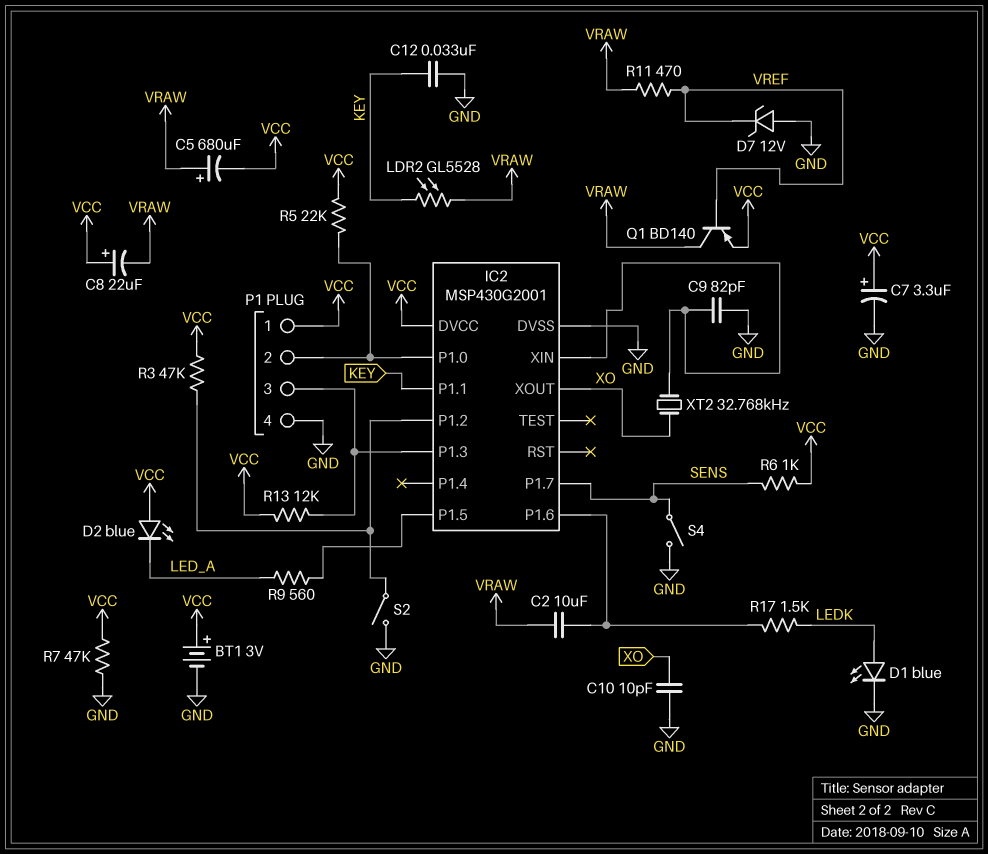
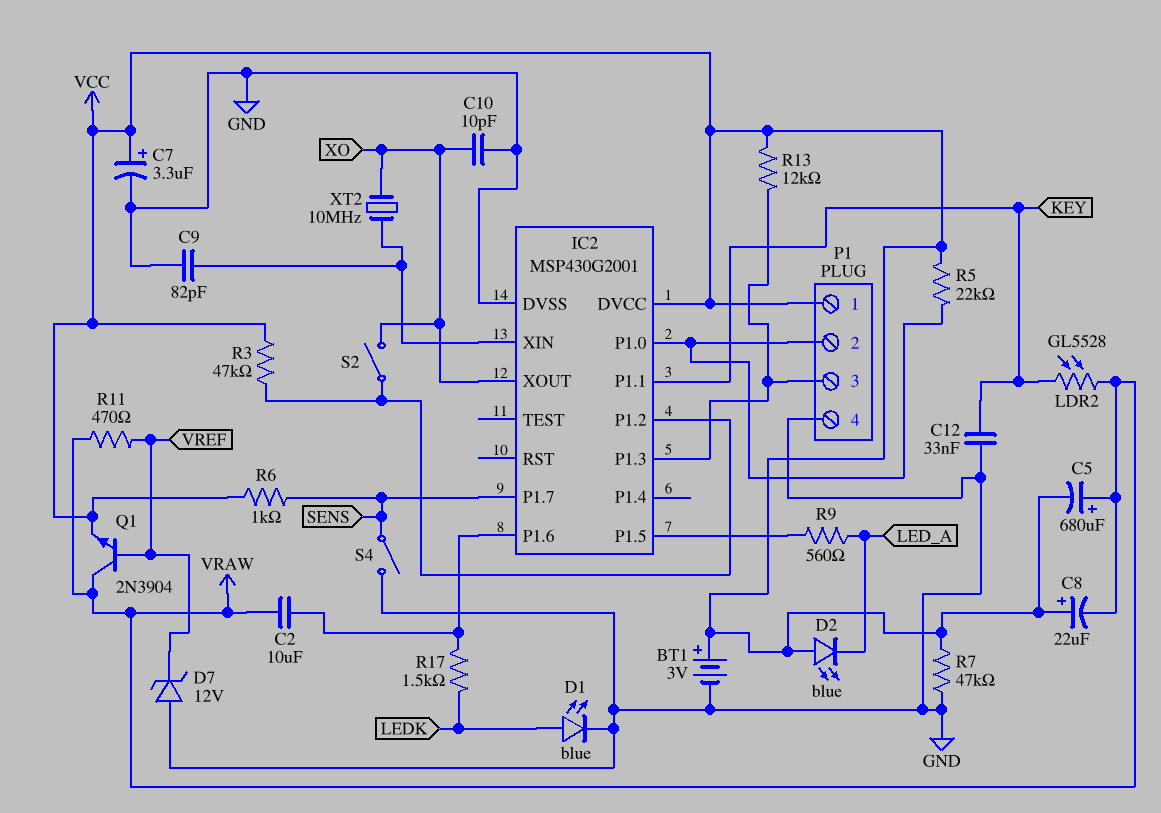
Q1: PNP BD140 (B VREF, C VRAW, E VCC) -> NPN 2N3904 (B VREF, C VRAW, E VCC)
S2: switch (GND, IC2/P1.2) -> switch (IC2/P1.2, XO)
XT2: 32.768kHz (IC2/XIN, XO) -> 10MHz (IC2/XIN, XO)

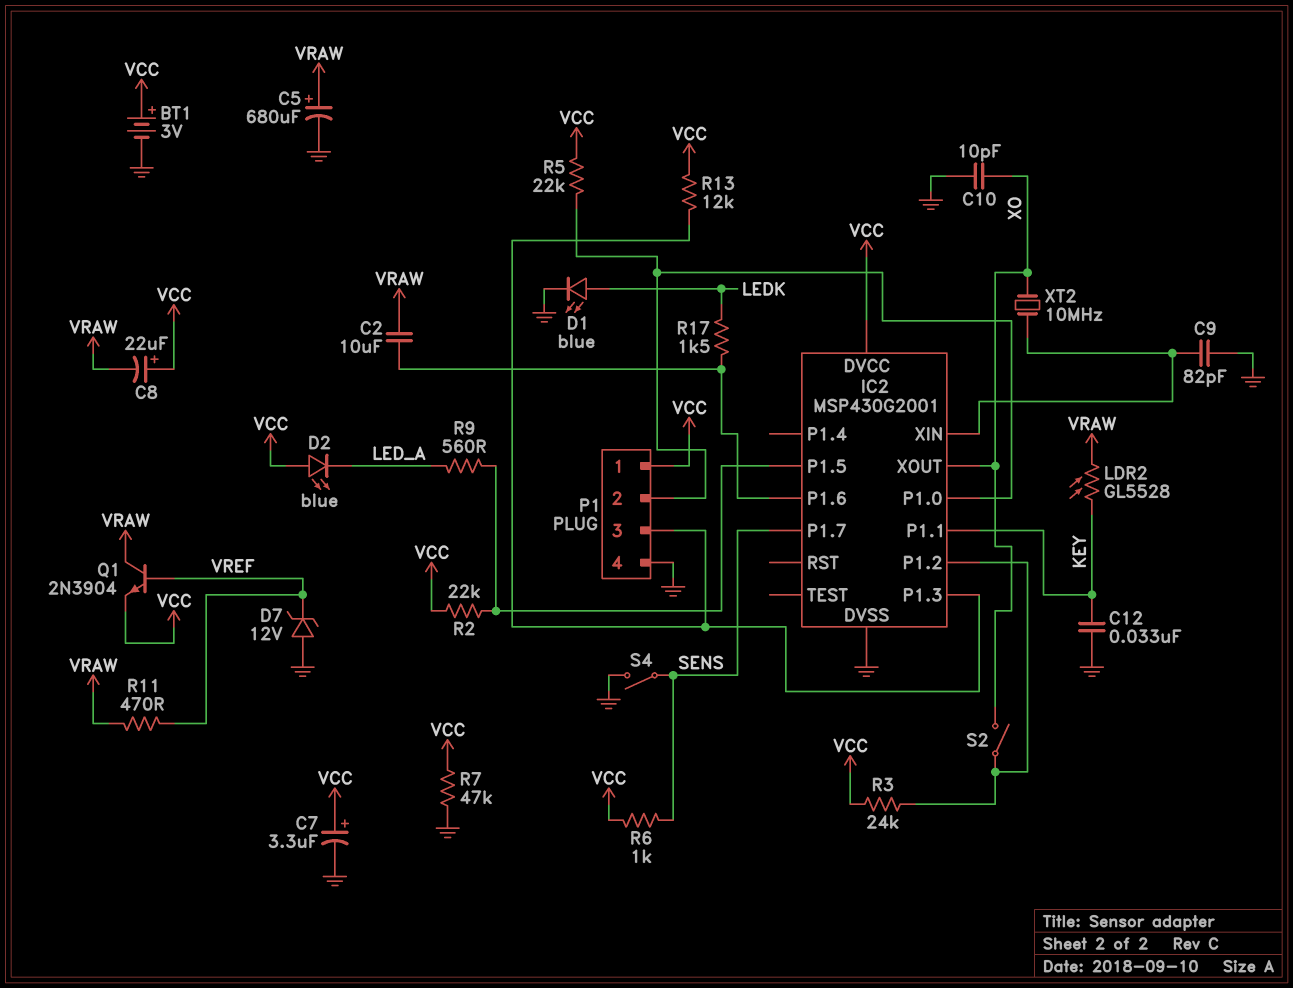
C5: 680uF (plus VRAW, minus VCC) -> 680uF (plus VRAW, minus GND)
R2: none -> 22k (IC2/P1.5, VCC)
R3: 47k (IC2/P1.2, VCC) -> 24k (IC2/P1.2, VCC)

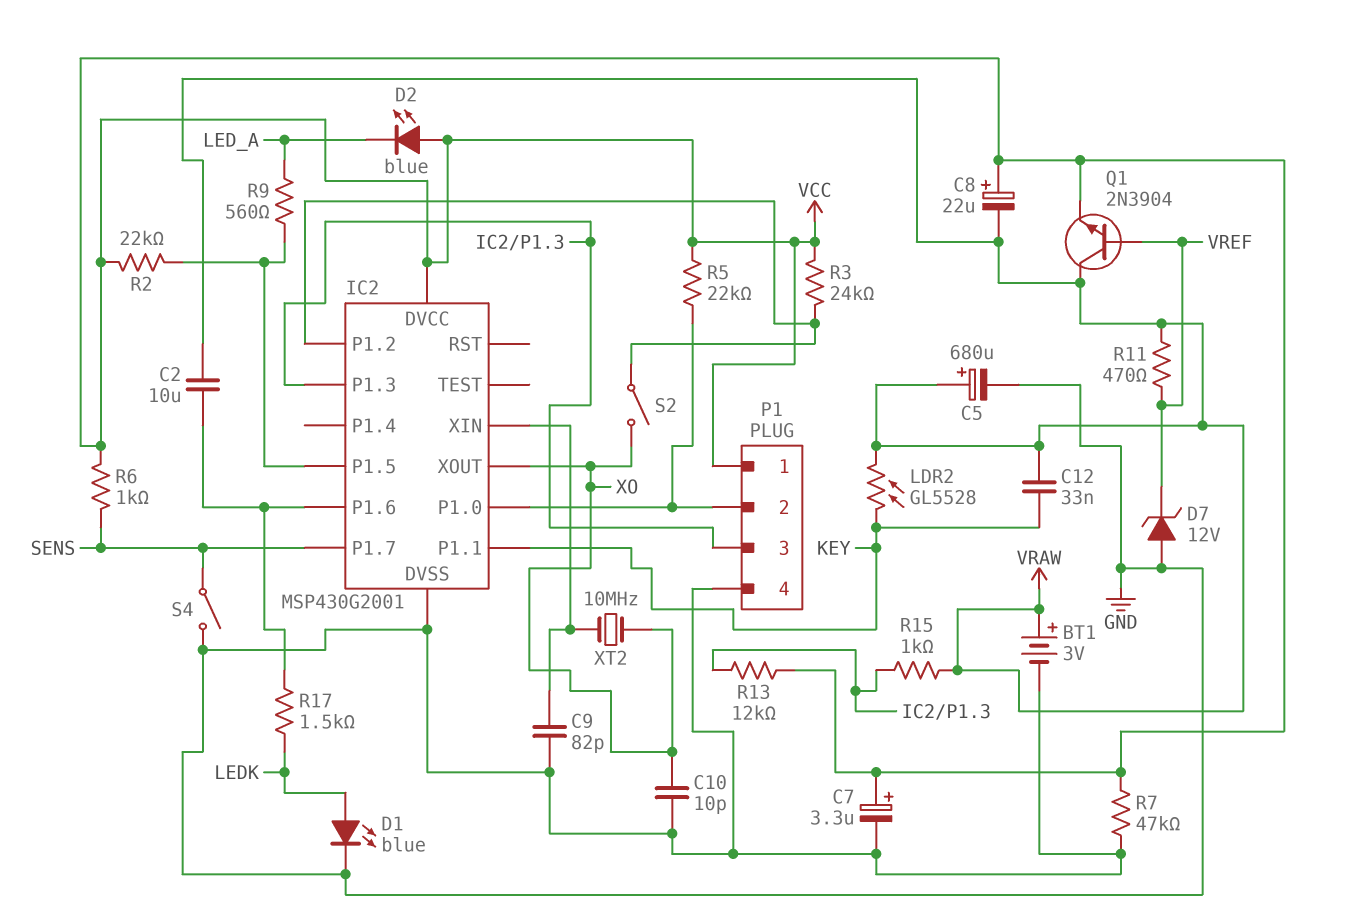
BT1: 3V (plus VCC, minus GND) -> 3V (plus VRAW, minus GND)
C12: 33nF (GND, KEY) -> 33nF (KEY, VRAW)
R15: none -> 1k (IC2/P1.3, VRAW)

